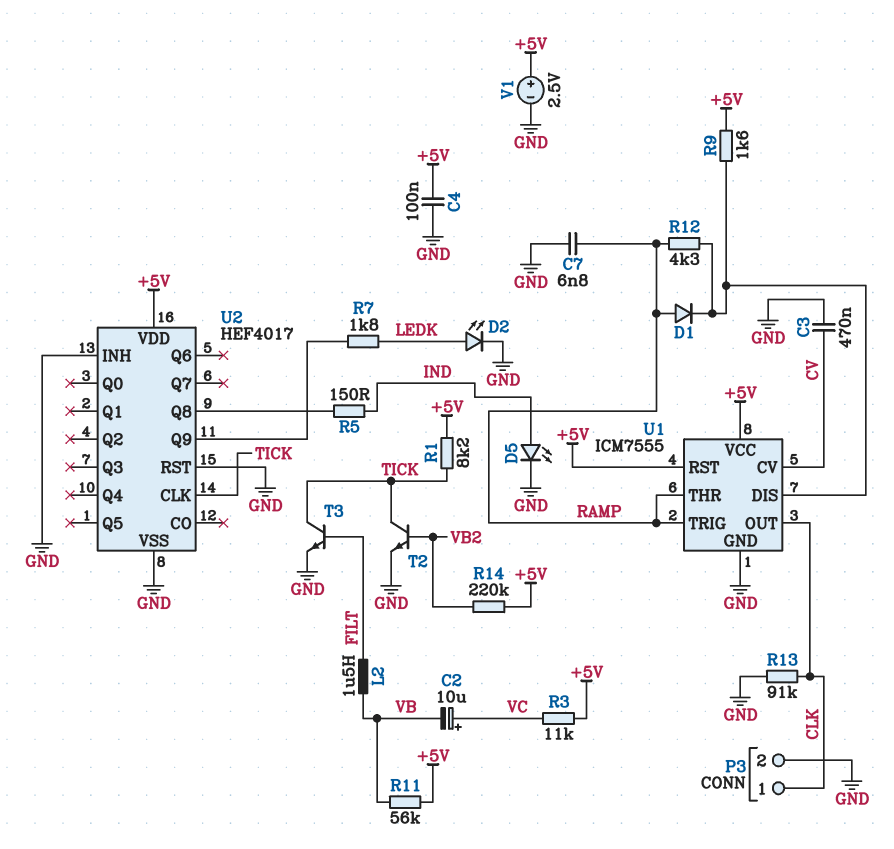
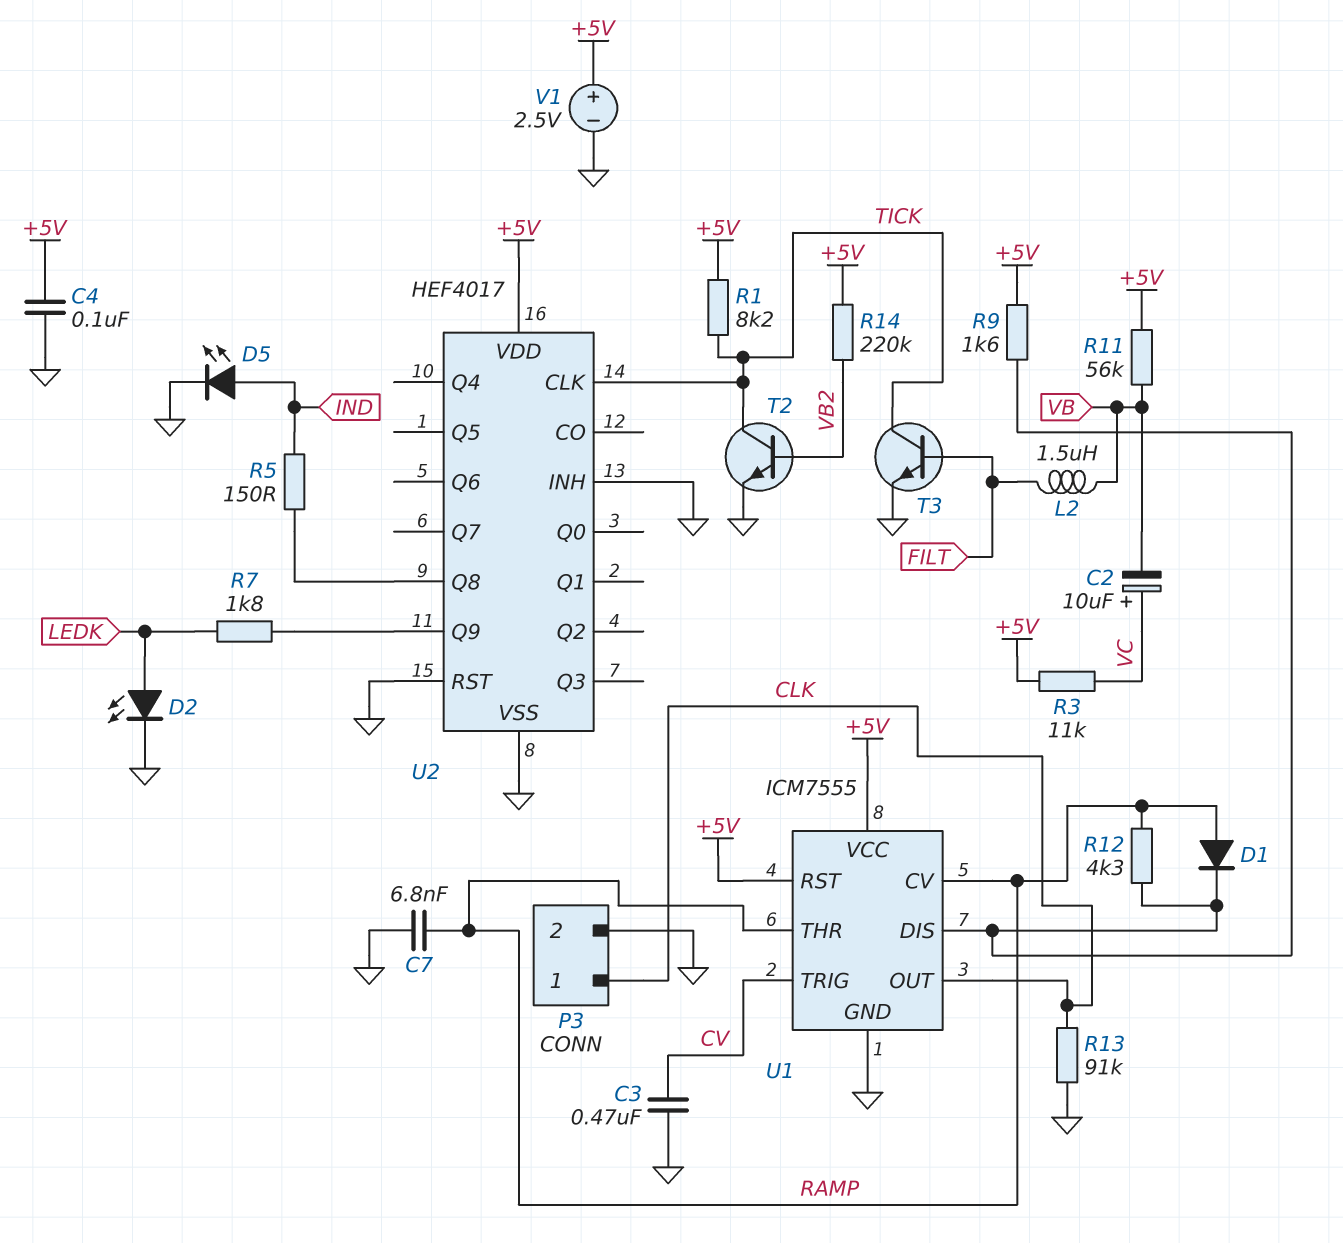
U1 pin CV: CV -> RAMP
U1 pin TRIG: RAMP -> CV

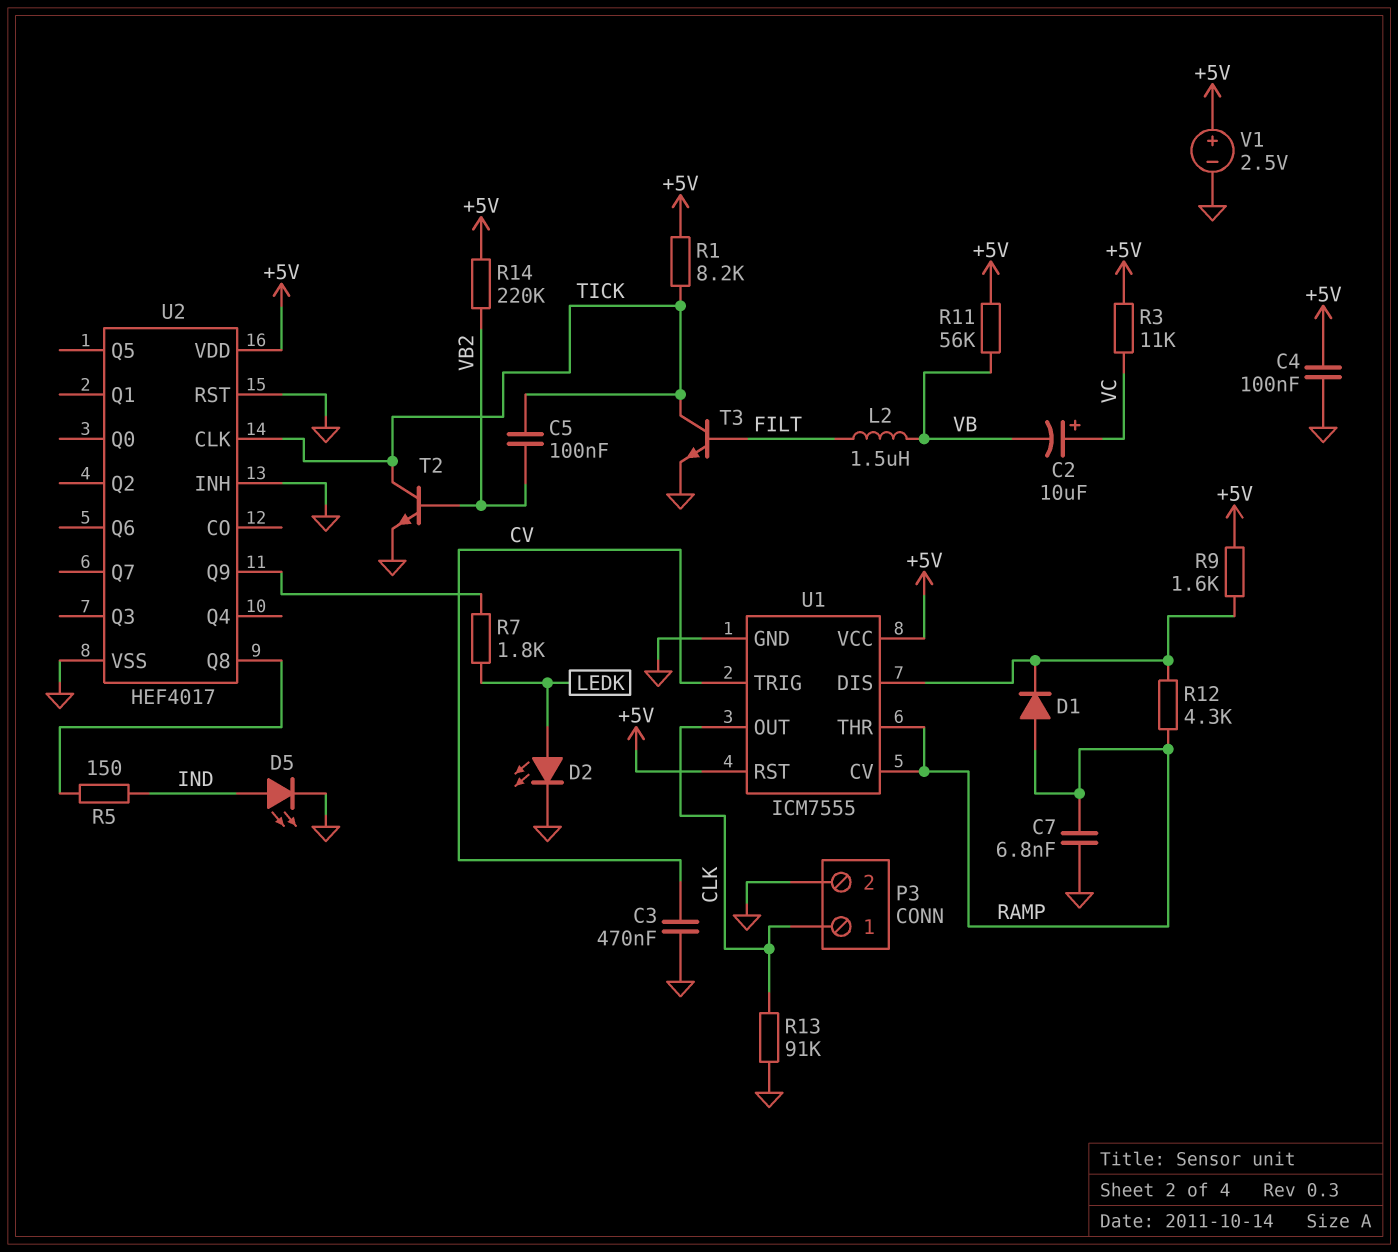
C5: none -> 100nF (TICK, VB2)

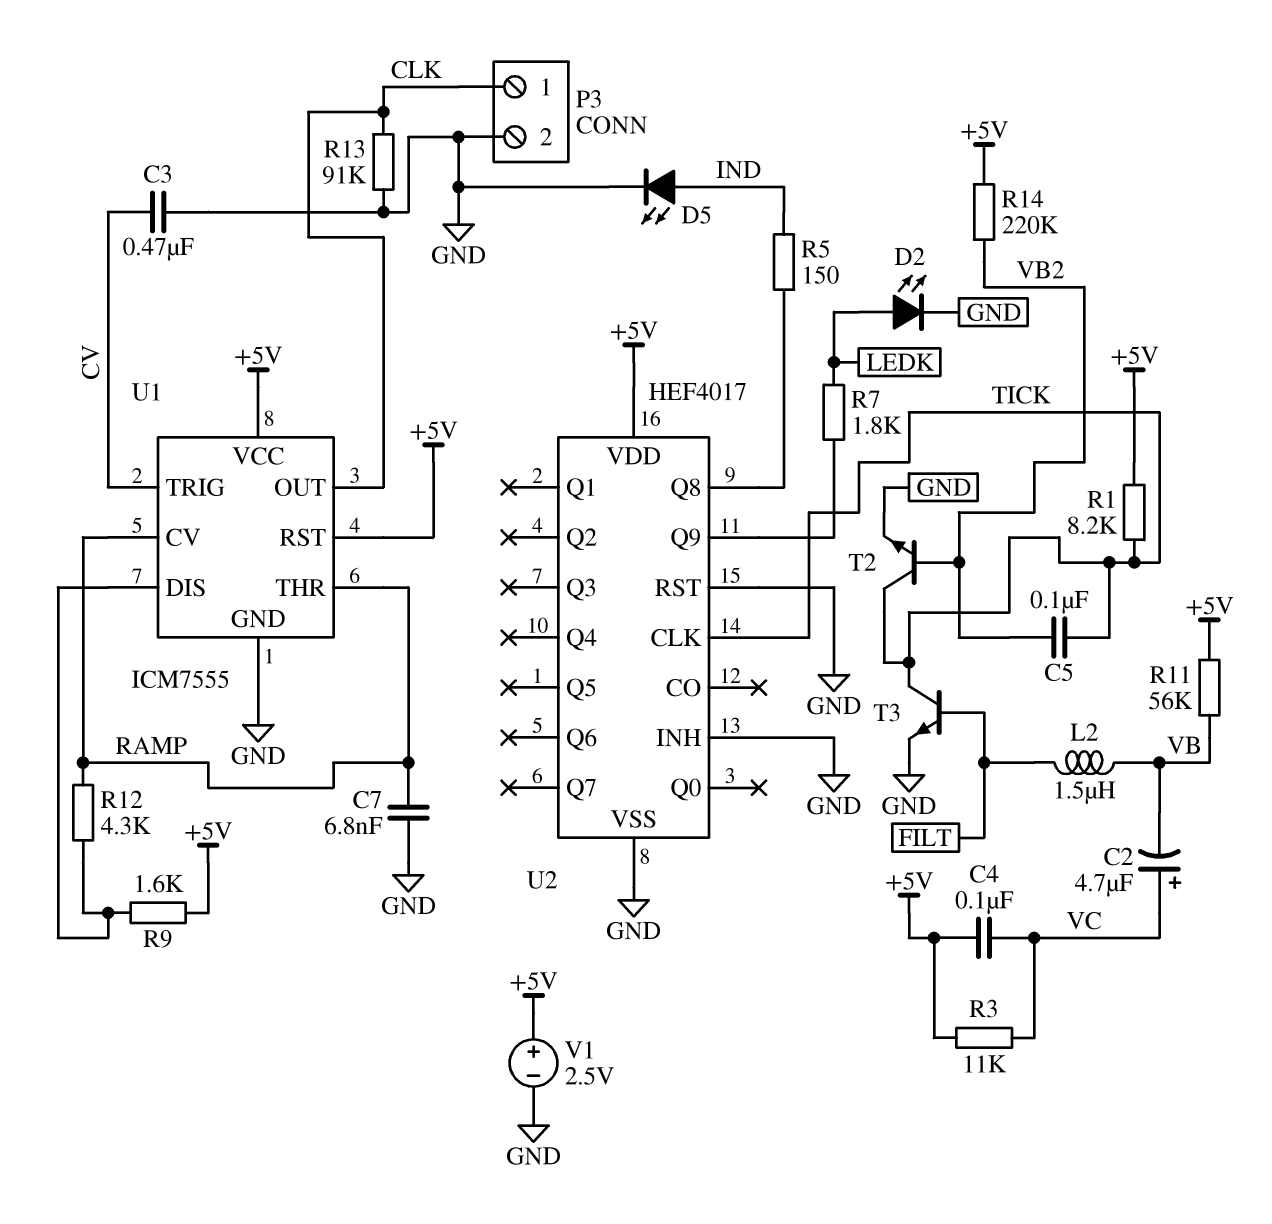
C2: 10uF (plus VC, minus VB) -> 4.7uF (plus VC, minus VB)
C4: 100nF (+5V, GND) -> 100nF (+5V, VC)
D1: diode (A RAMP, K U1/DIS) -> none

